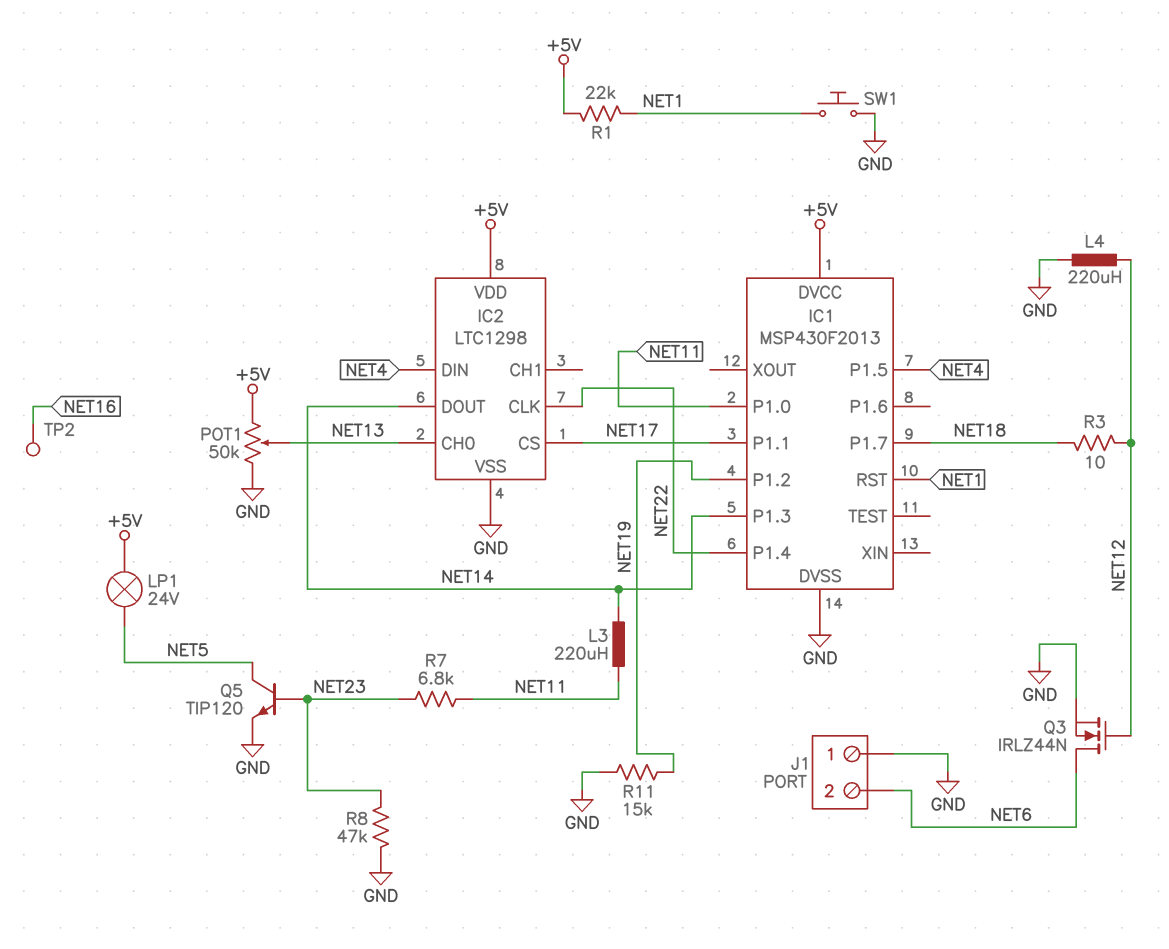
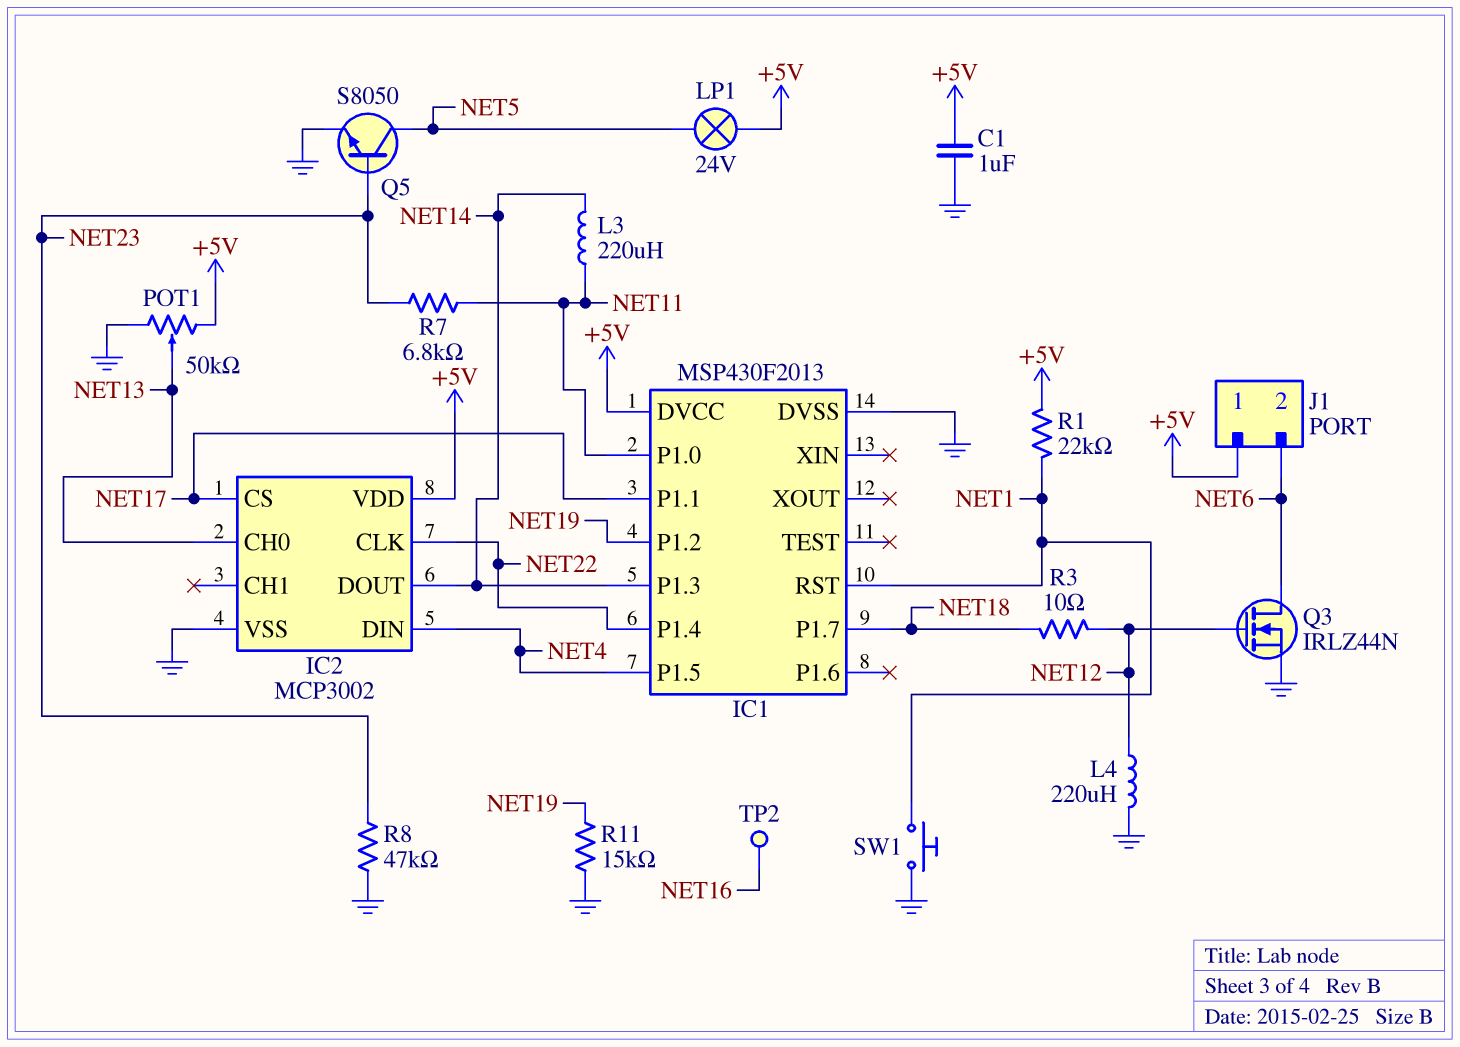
C1: none -> 1uF (+5V, GND)
IC2: LTC1298 -> MCP3002
J1 pin 1: GND -> +5V
Q5: NPN TIP120 (B NET23, C NET5, E GND) -> NPN S8050 (B NET23, C NET5, E GND)

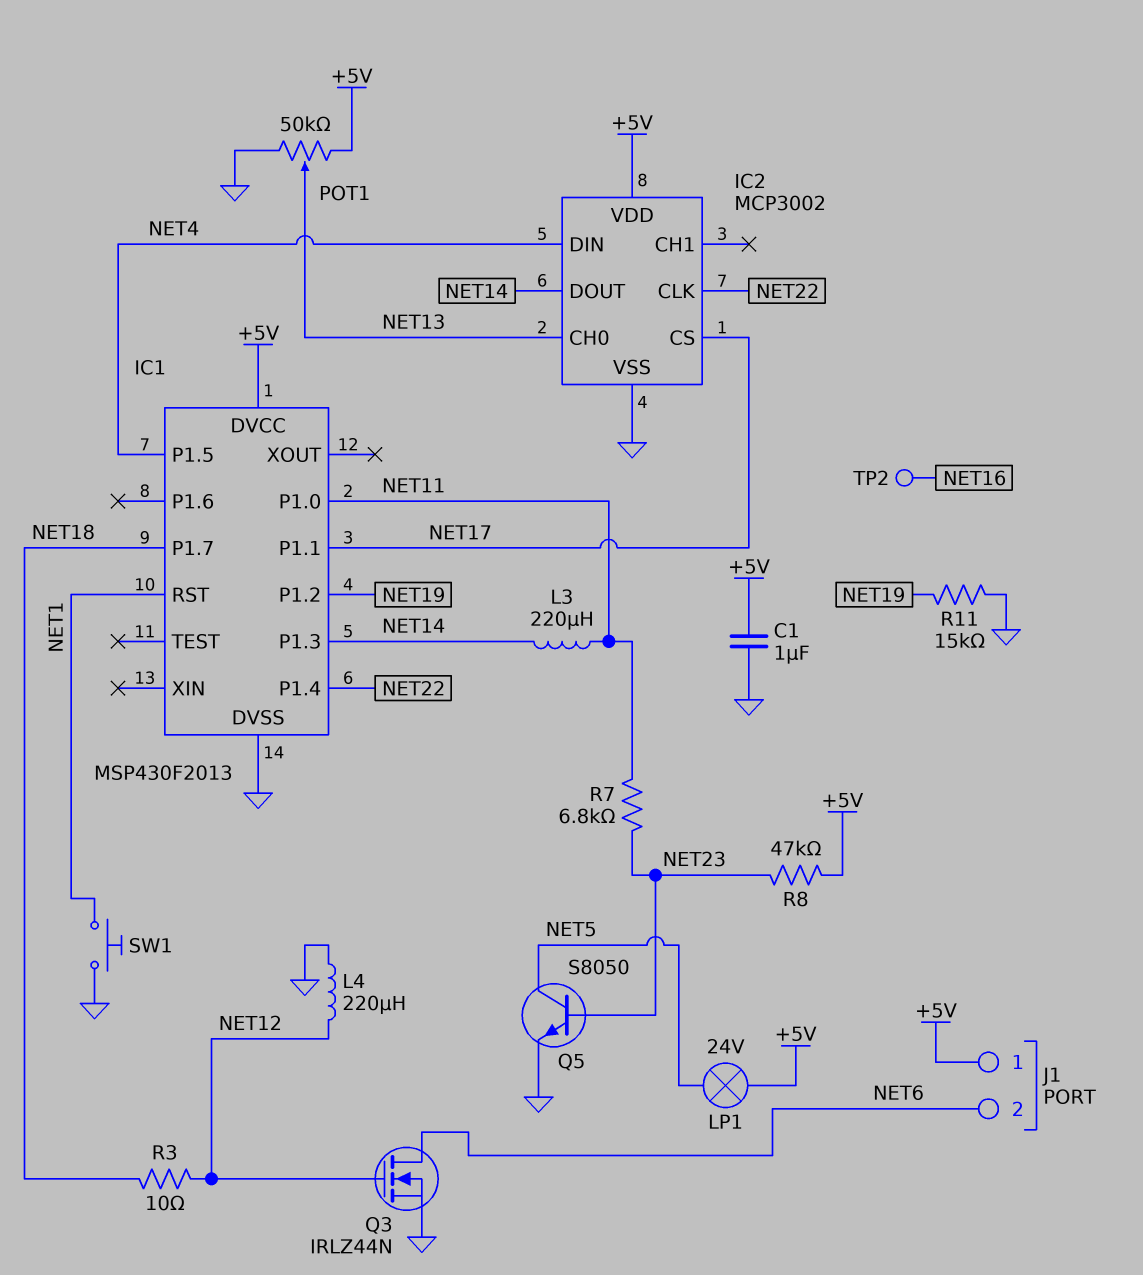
R1: 22k (+5V, NET1) -> none
R8: 47k (GND, NET23) -> 47k (+5V, NET23)

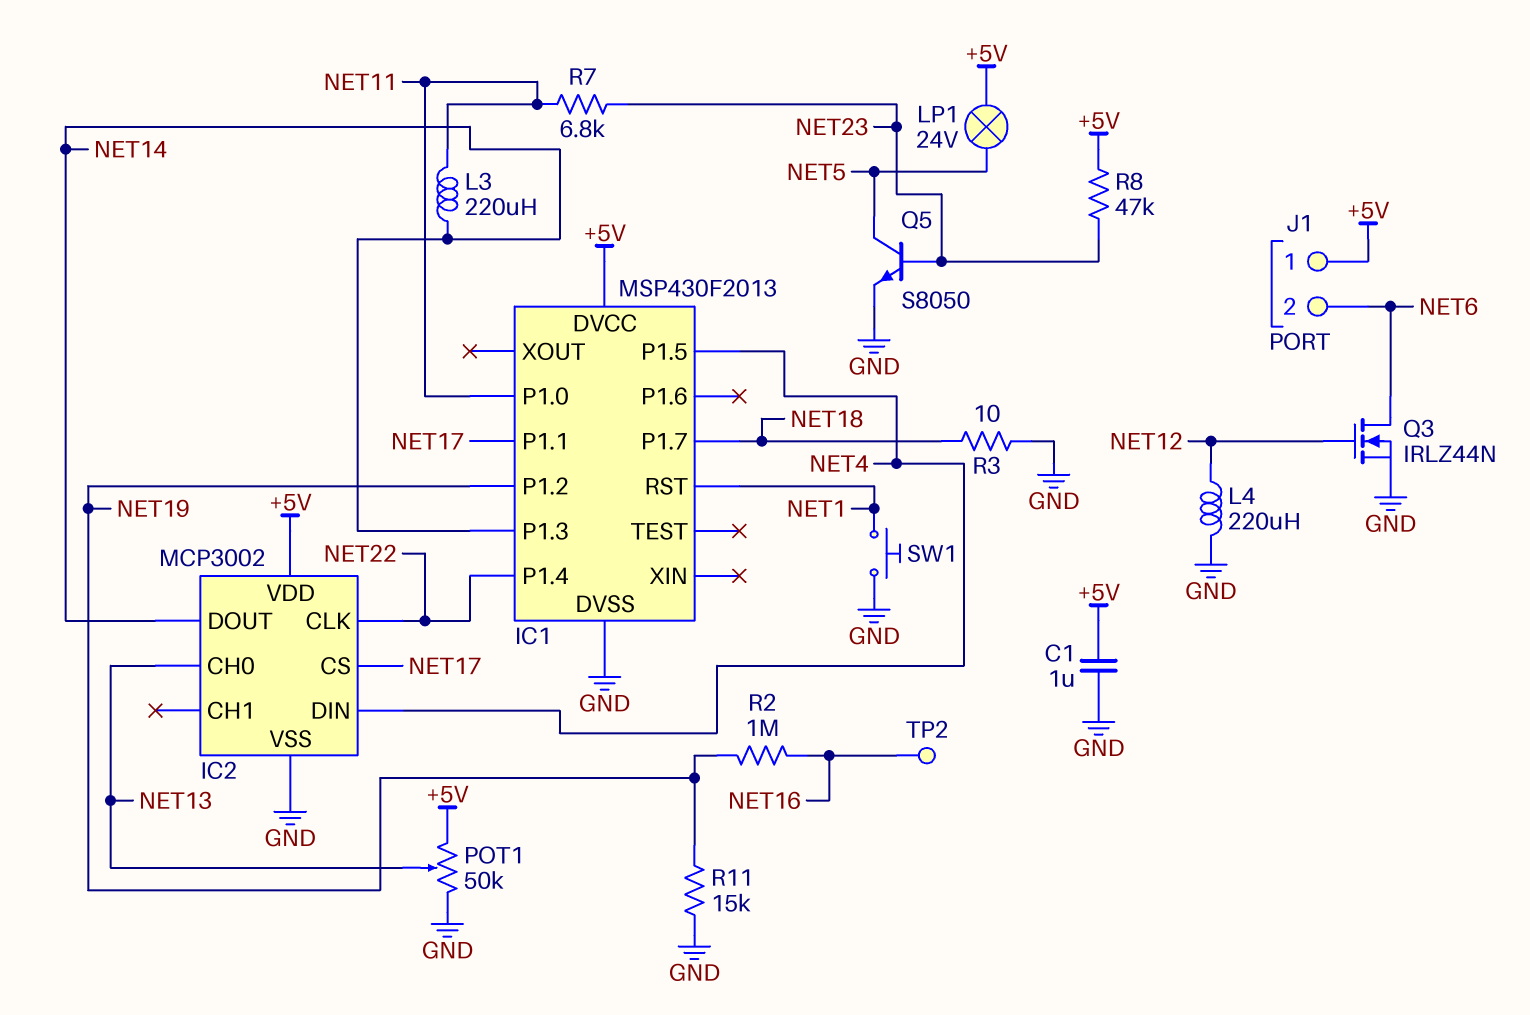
R2: none -> 1M (NET16, NET19)
R3: 10 (NET12, NET18) -> 10 (GND, NET18)

